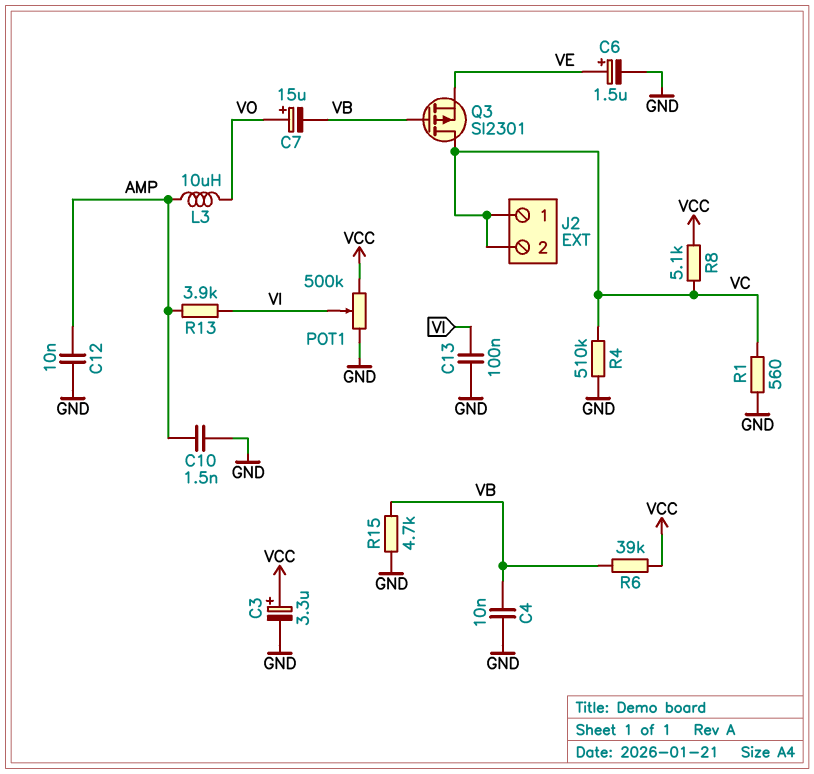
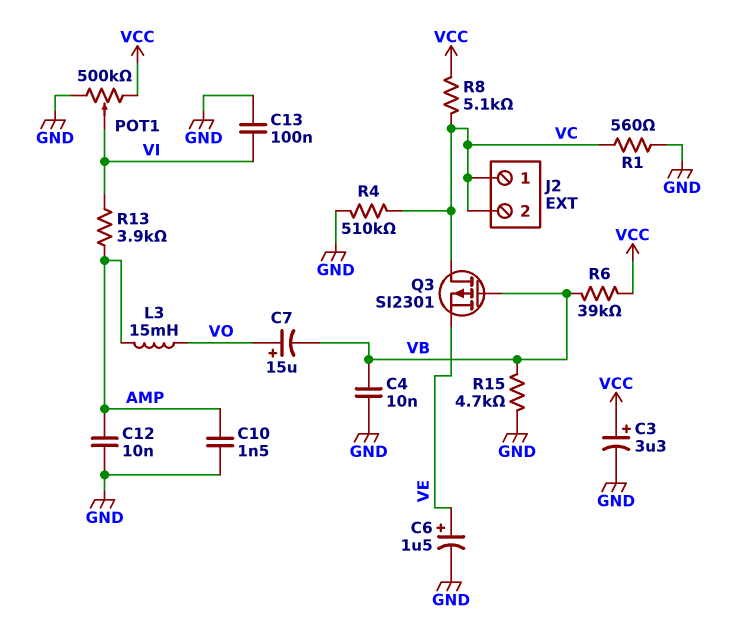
L3: 10uH (AMP, VO) -> 15mH (AMP, VO)

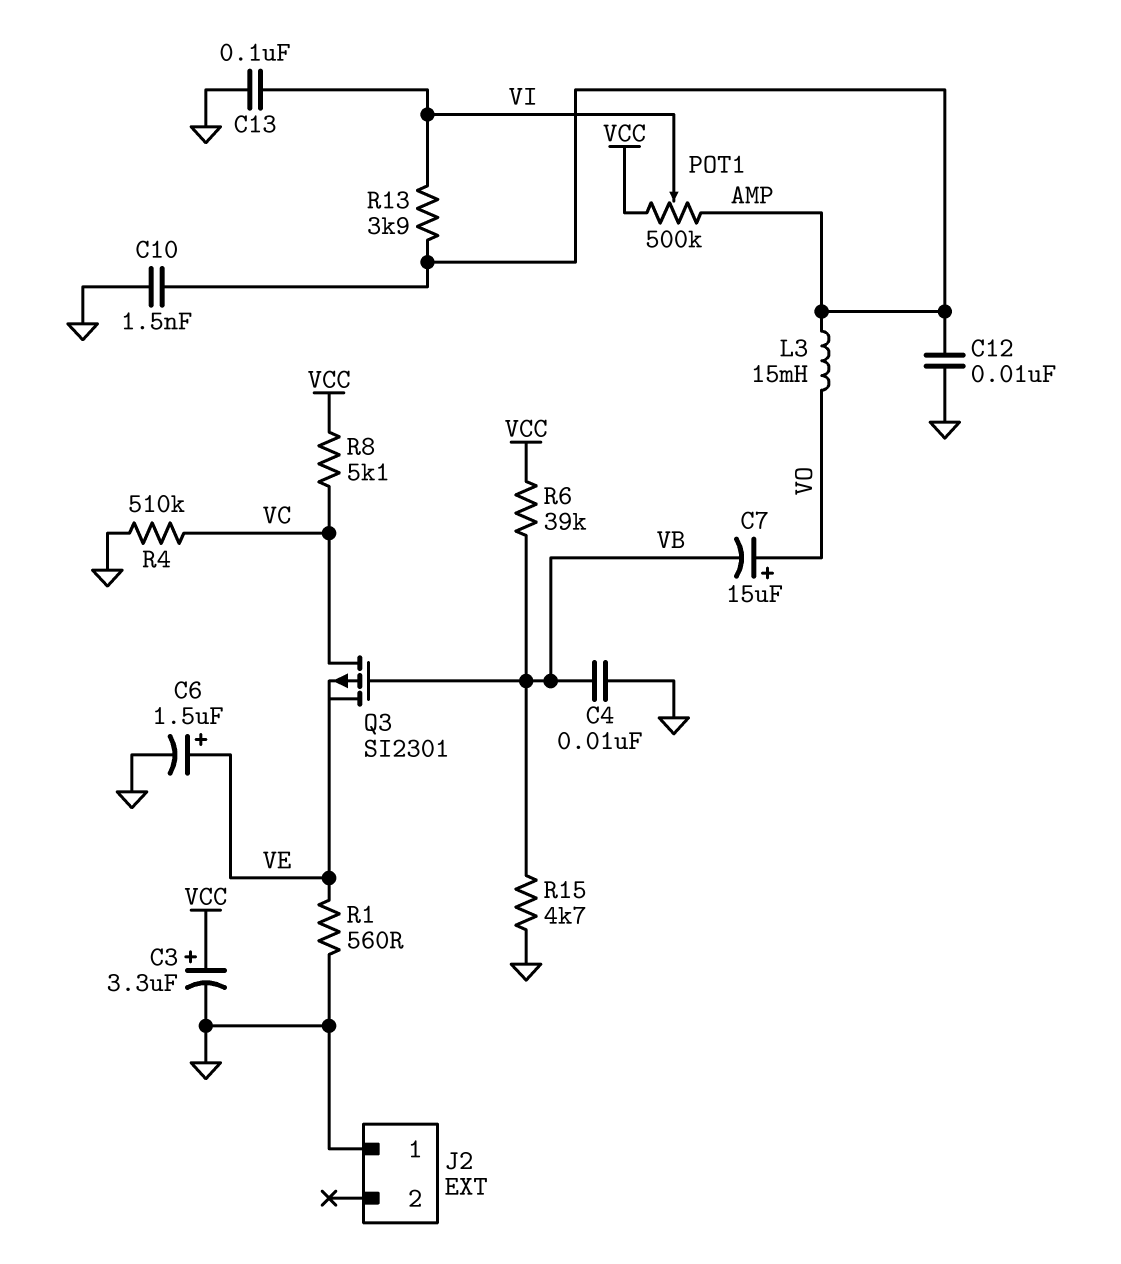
J2 pin 1: VC -> GND
J2 pin 2: VC -> none
POT1: 500k (GND, VCC, wiper VI) -> 500k (AMP, VCC, wiper VI)
R1: 560 (GND, VC) -> 560 (GND, VE)

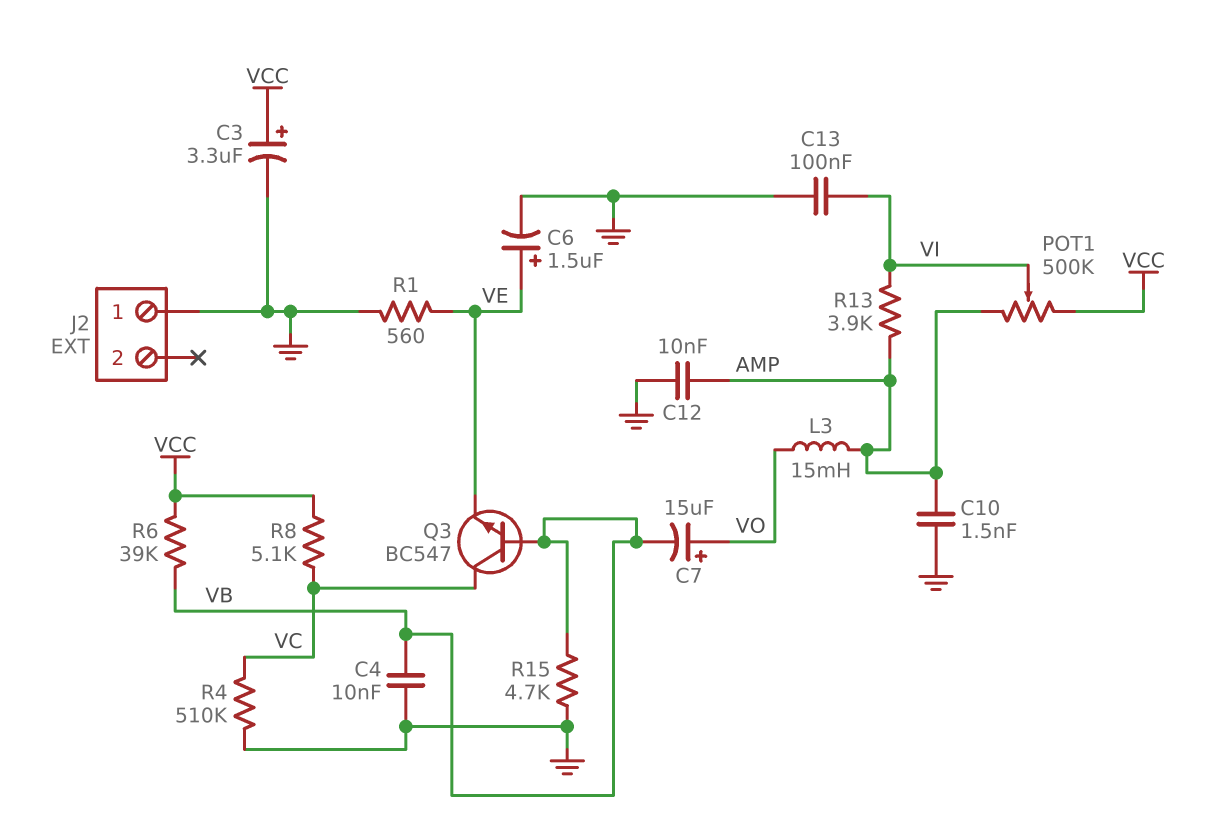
Q3: PMOS SI2301 (G VB, D VC, S VE) -> NPN BC547 (B VB, C VC, E VE)

